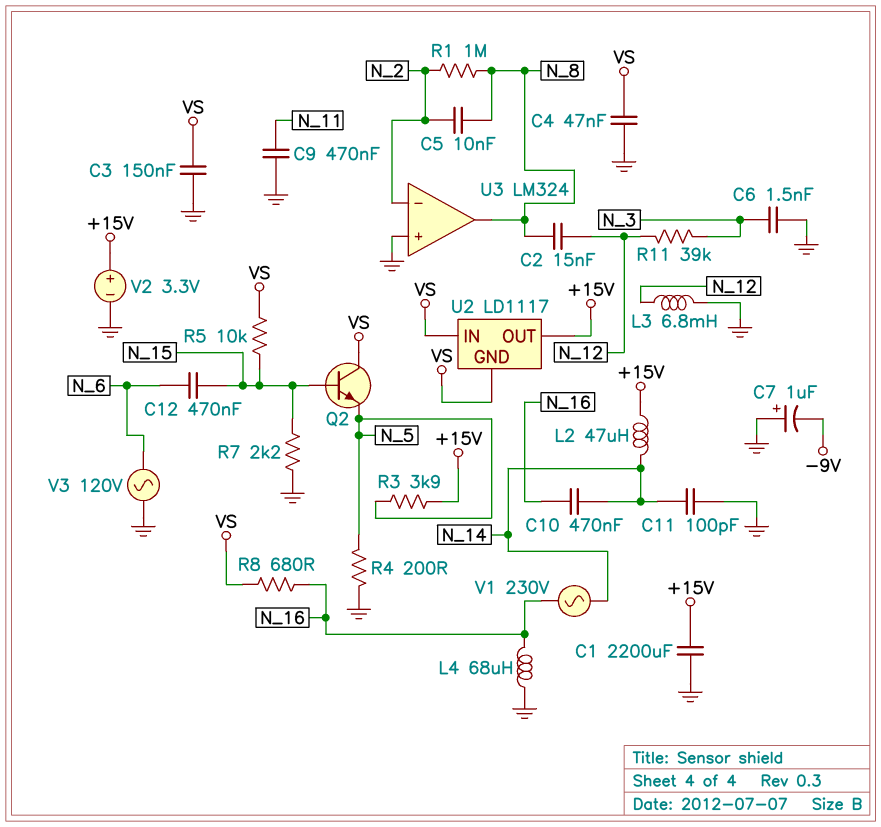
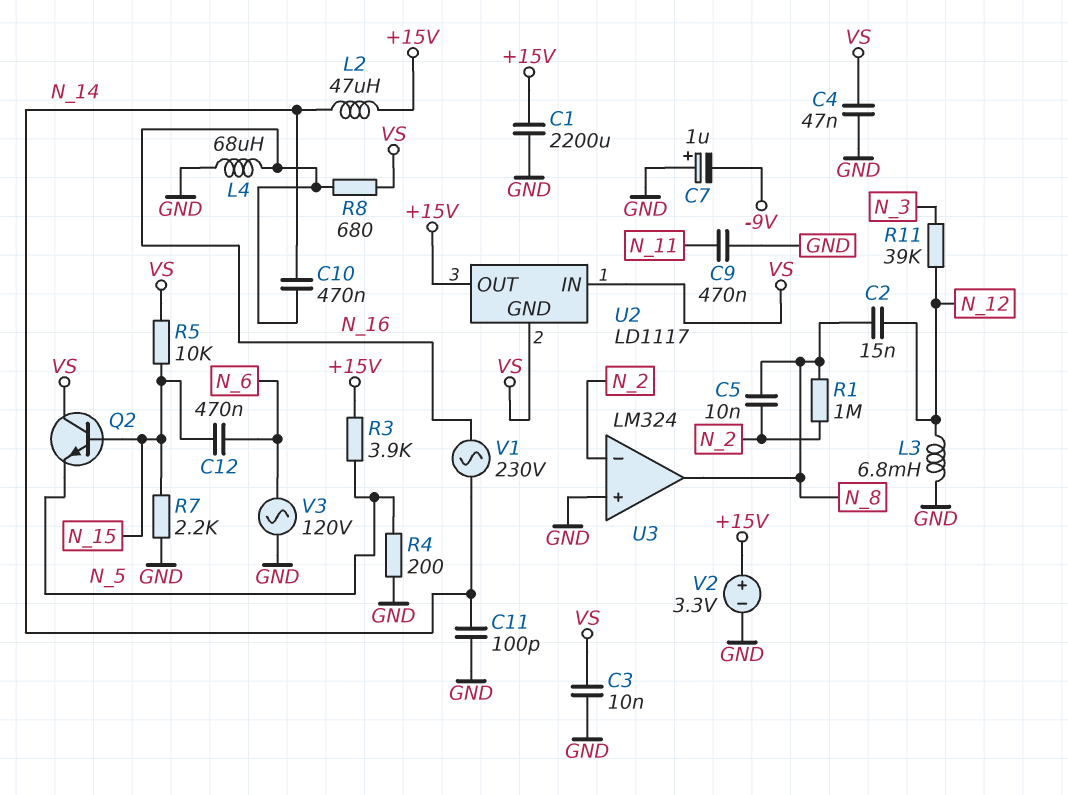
C3: 150nF (GND, VS) -> 10nF (GND, VS)
C6: 1.5nF (GND, N_3) -> none

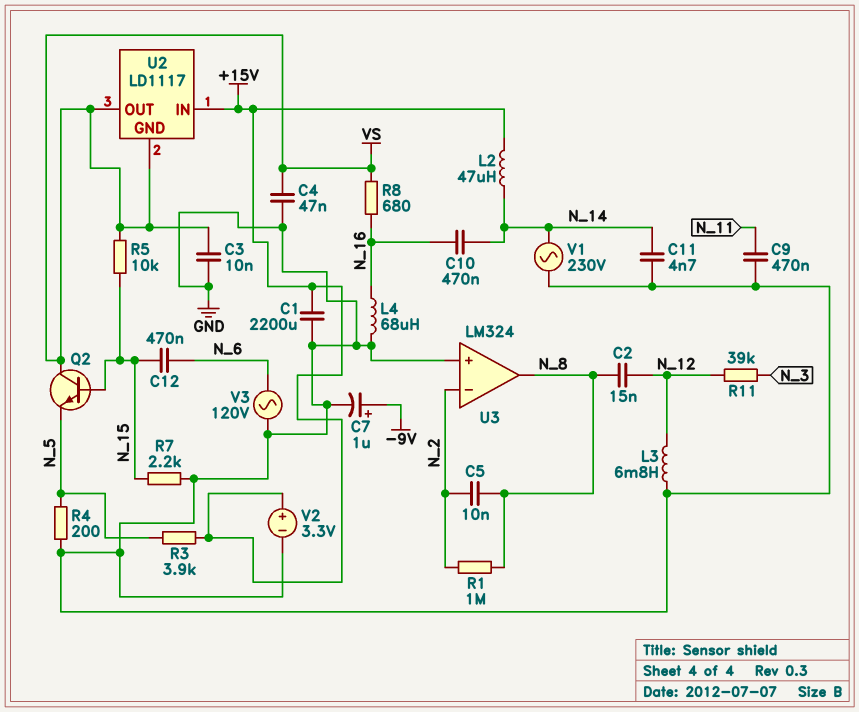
C7: 1uF (plus GND, minus -9V) -> 1uF (plus -9V, minus GND)
C11: 100pF (GND, N_14) -> 4.7nF (GND, N_14)
U2 pin IN: VS -> +15V
U2 pin OUT: +15V -> VS
V1: AC 230V (N_14, N_16) -> AC 230V (GND, N_14)

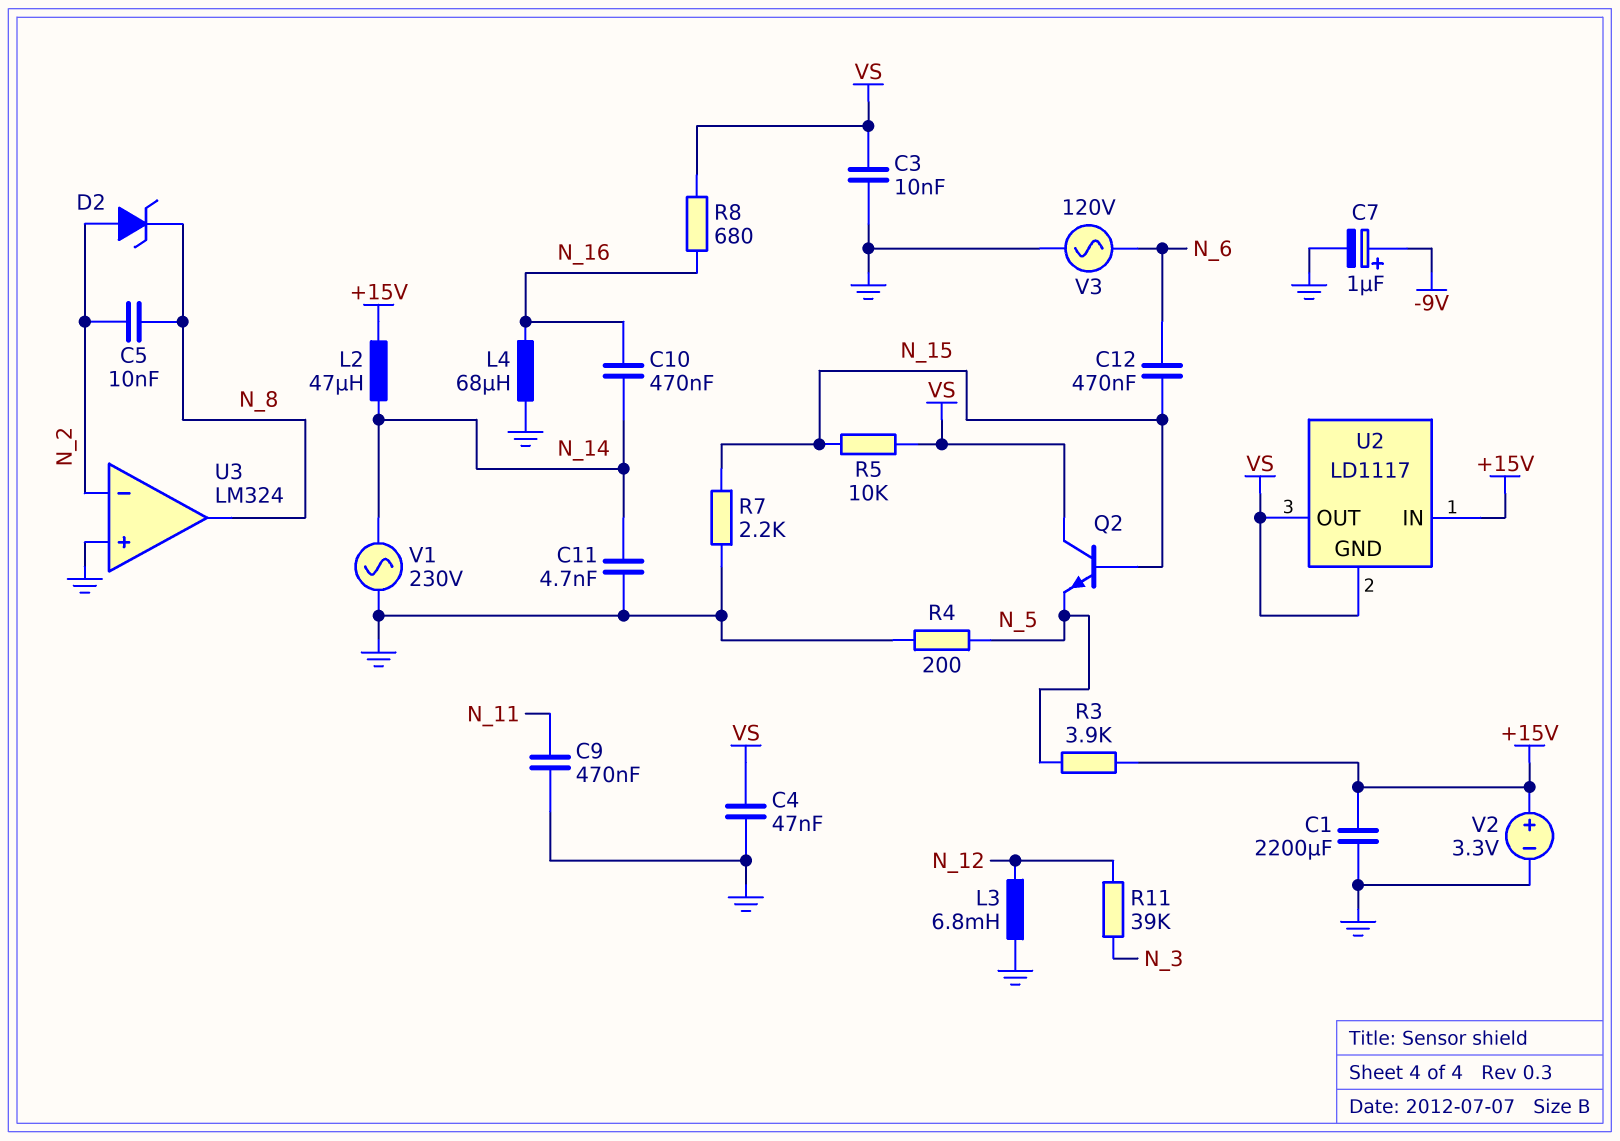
C2: 15nF (N_8, N_12) -> none
D2: none -> zener (A N_2, K N_8)
R1: 1M (N_2, N_8) -> none

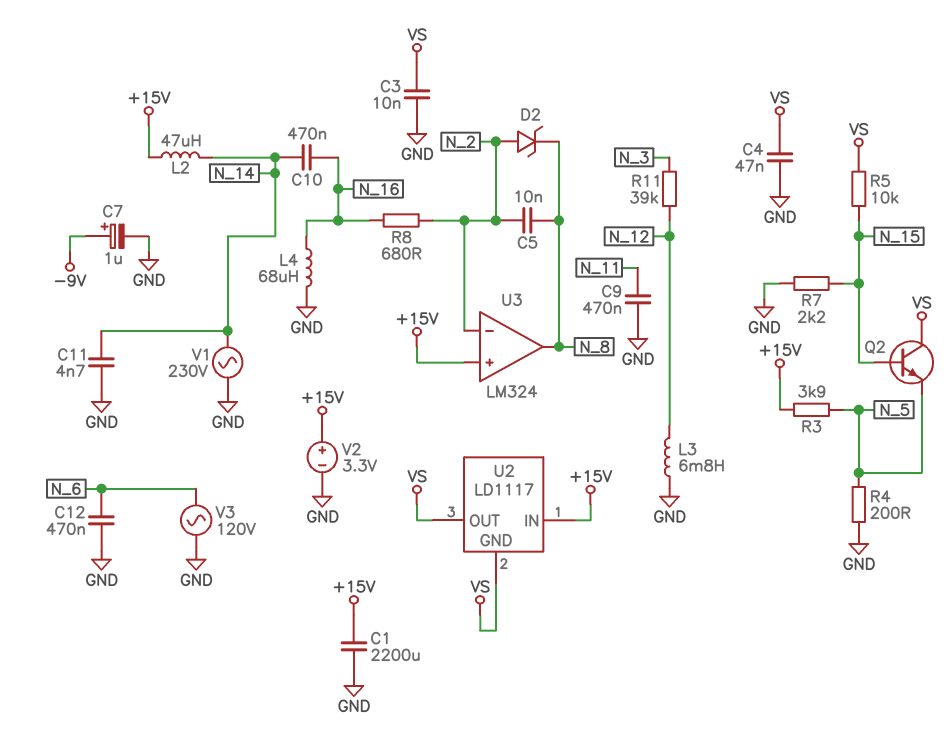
C12: 470nF (N_6, N_15) -> 470nF (GND, N_6)
R8: 680 (N_16, VS) -> 680 (N_2, N_16)
U3 pin in+: GND -> +15V

